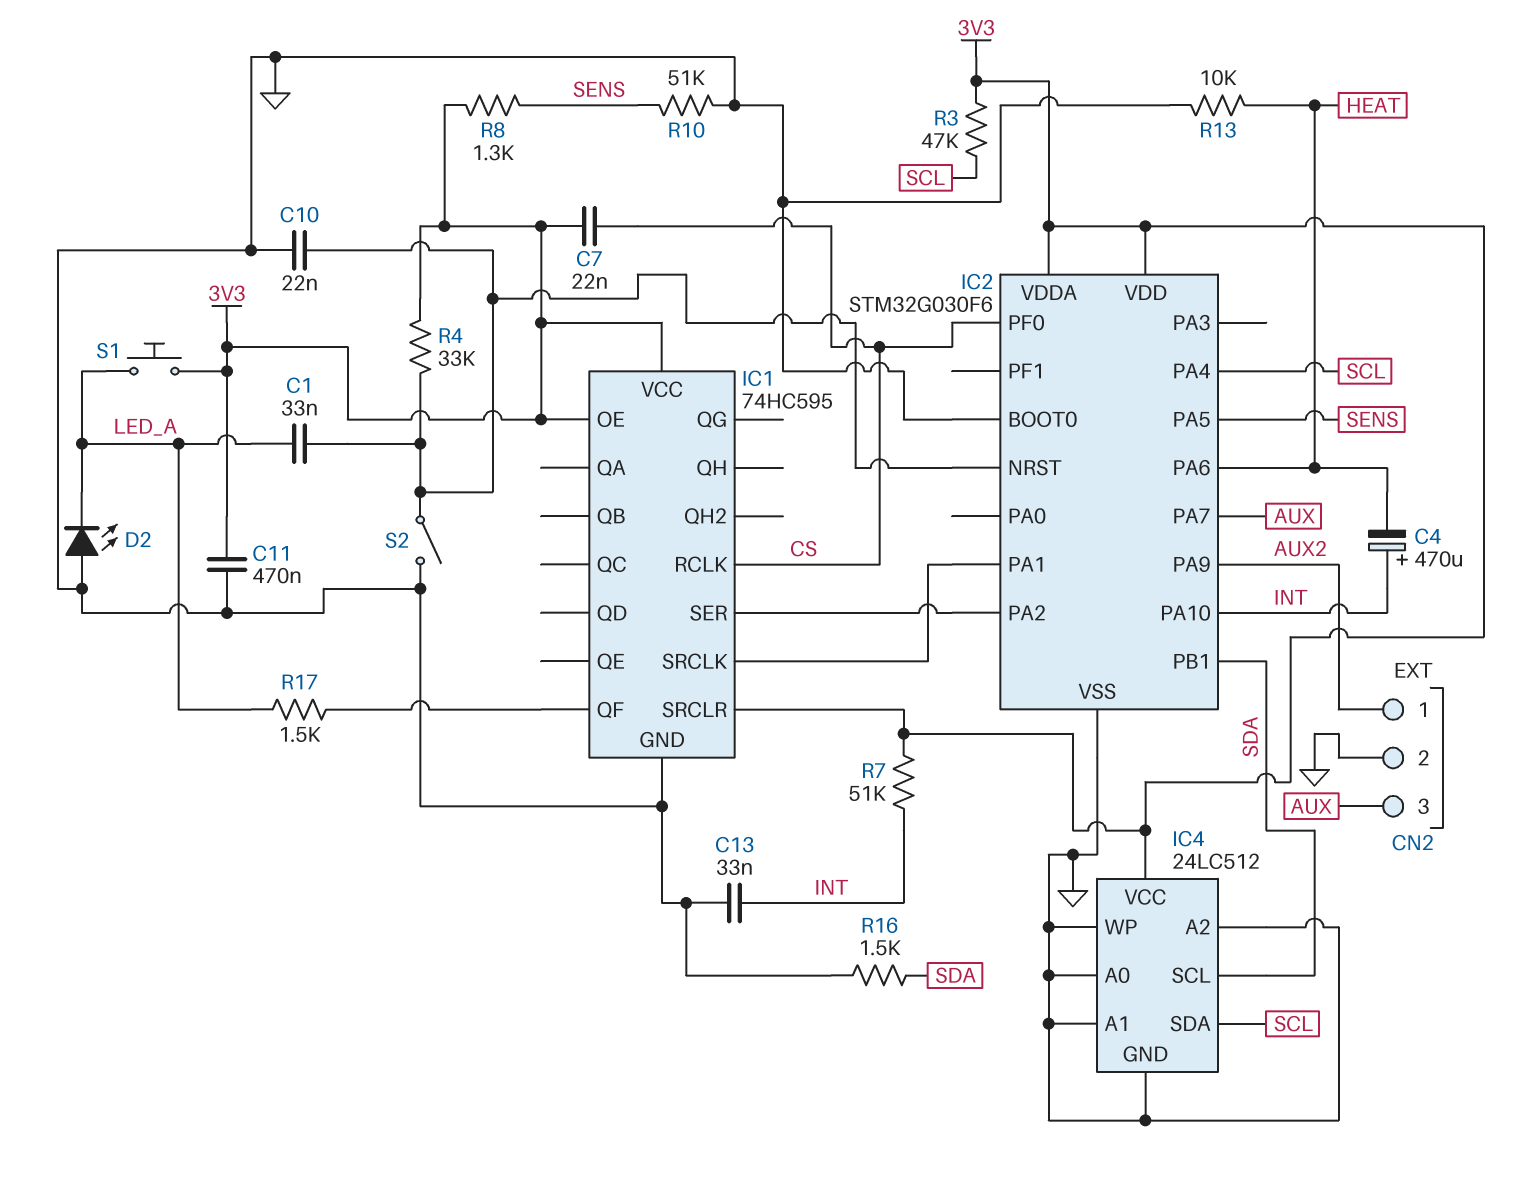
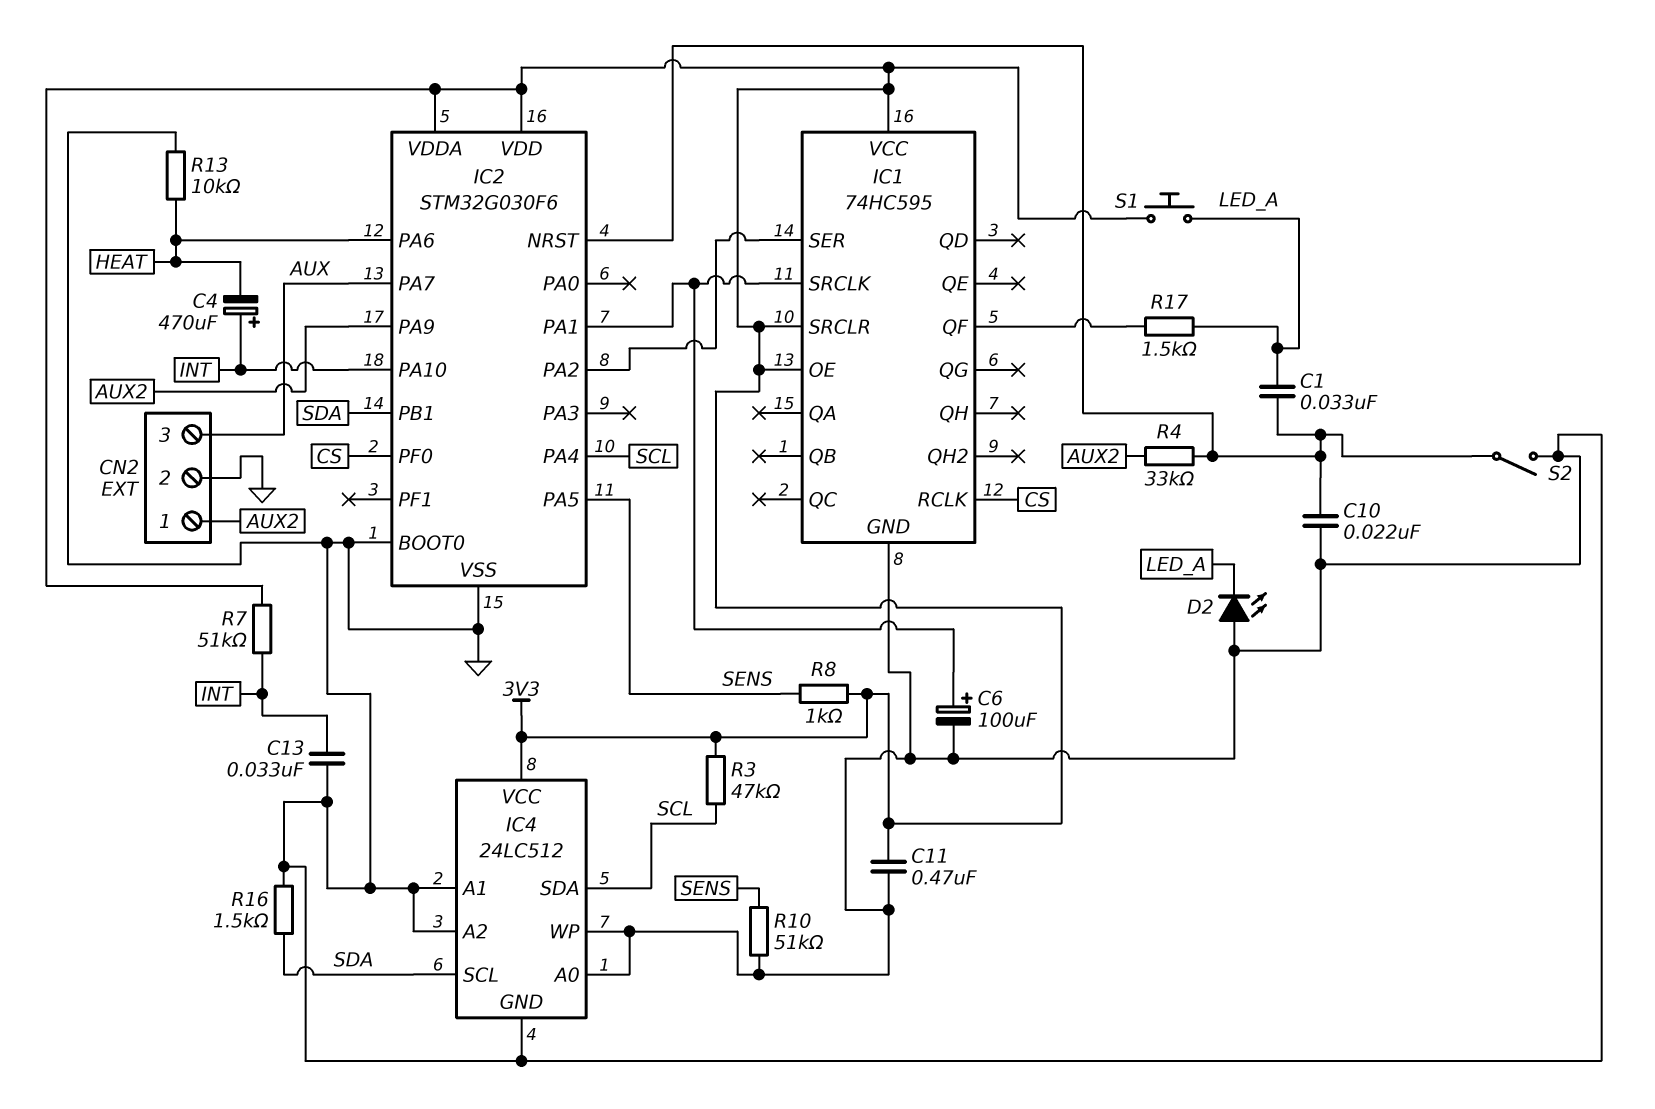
C6: none -> 100uF (plus IC1/SRCLK, minus GND)
C7: 22nF (3V3, CS) -> none
R4: 33k (3V3, IC2/NRST) -> 33k (AUX2, IC2/NRST)
R8: 1.3k (3V3, SENS) -> 1k (3V3, SENS)

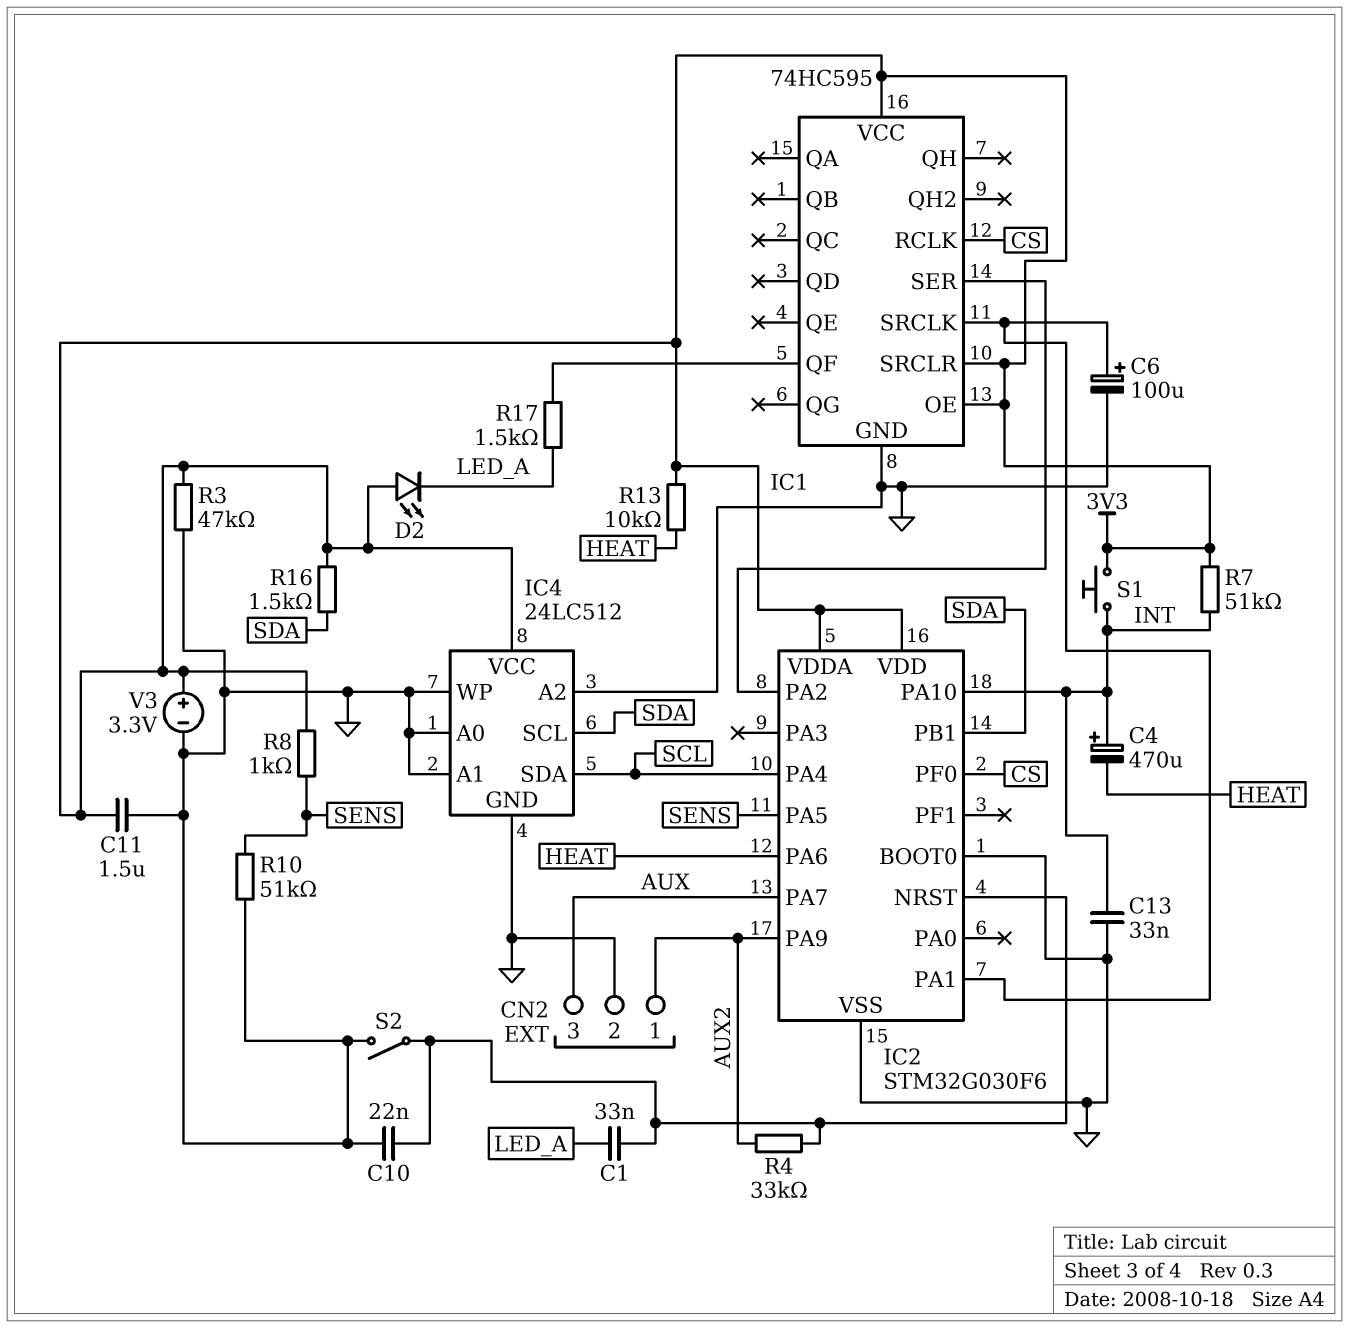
C11: 470nF (3V3, GND) -> 1.5uF (3V3, GND)
D2: LED (A GND, K LED_A) -> LED (A 3V3, K LED_A)
R3: 47k (3V3, SCL) -> 47k (3V3, GND)
R13: 10k (GND, HEAT) -> 10k (3V3, HEAT)
R16: 1.5k (GND, SDA) -> 1.5k (3V3, SDA)
S1: button (3V3, LED_A) -> button (3V3, INT)
V3: none -> 3.3V (plus 3V3, minus GND)

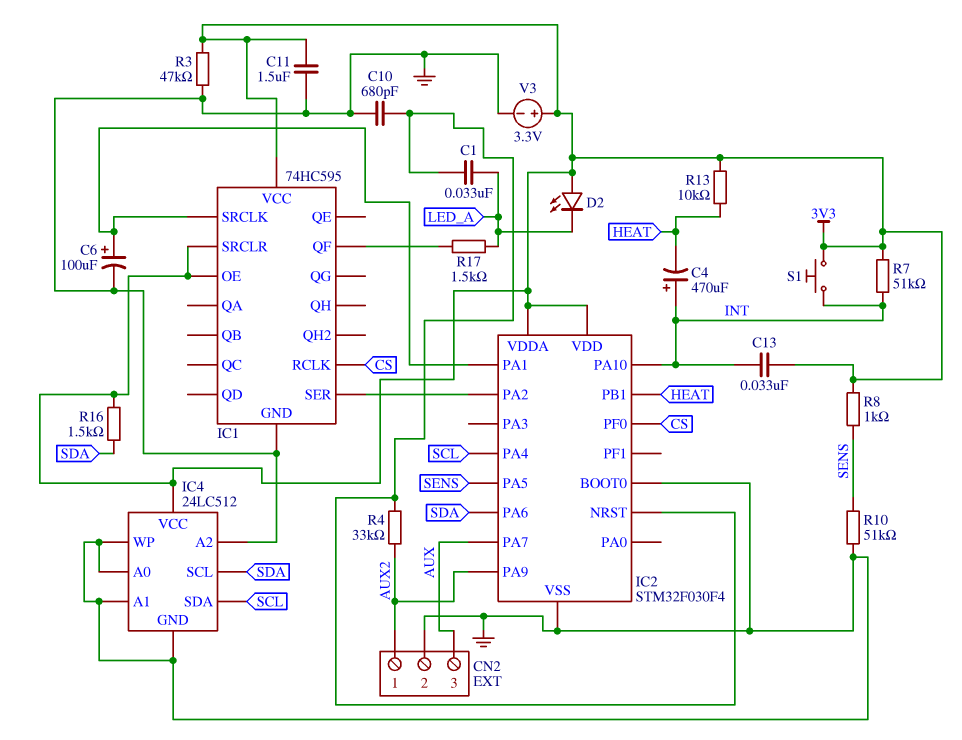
C10: 22nF (GND, IC2/NRST) -> 680pF (GND, IC2/NRST)
C13: 33nF (GND, INT) -> 33nF (3V3, INT)
IC2: STM32G030F6 -> STM32F030F4
IC2 pin PA6: HEAT -> SDA
IC2 pin PB1: SDA -> HEAT
S2: switch (GND, IC2/NRST) -> none

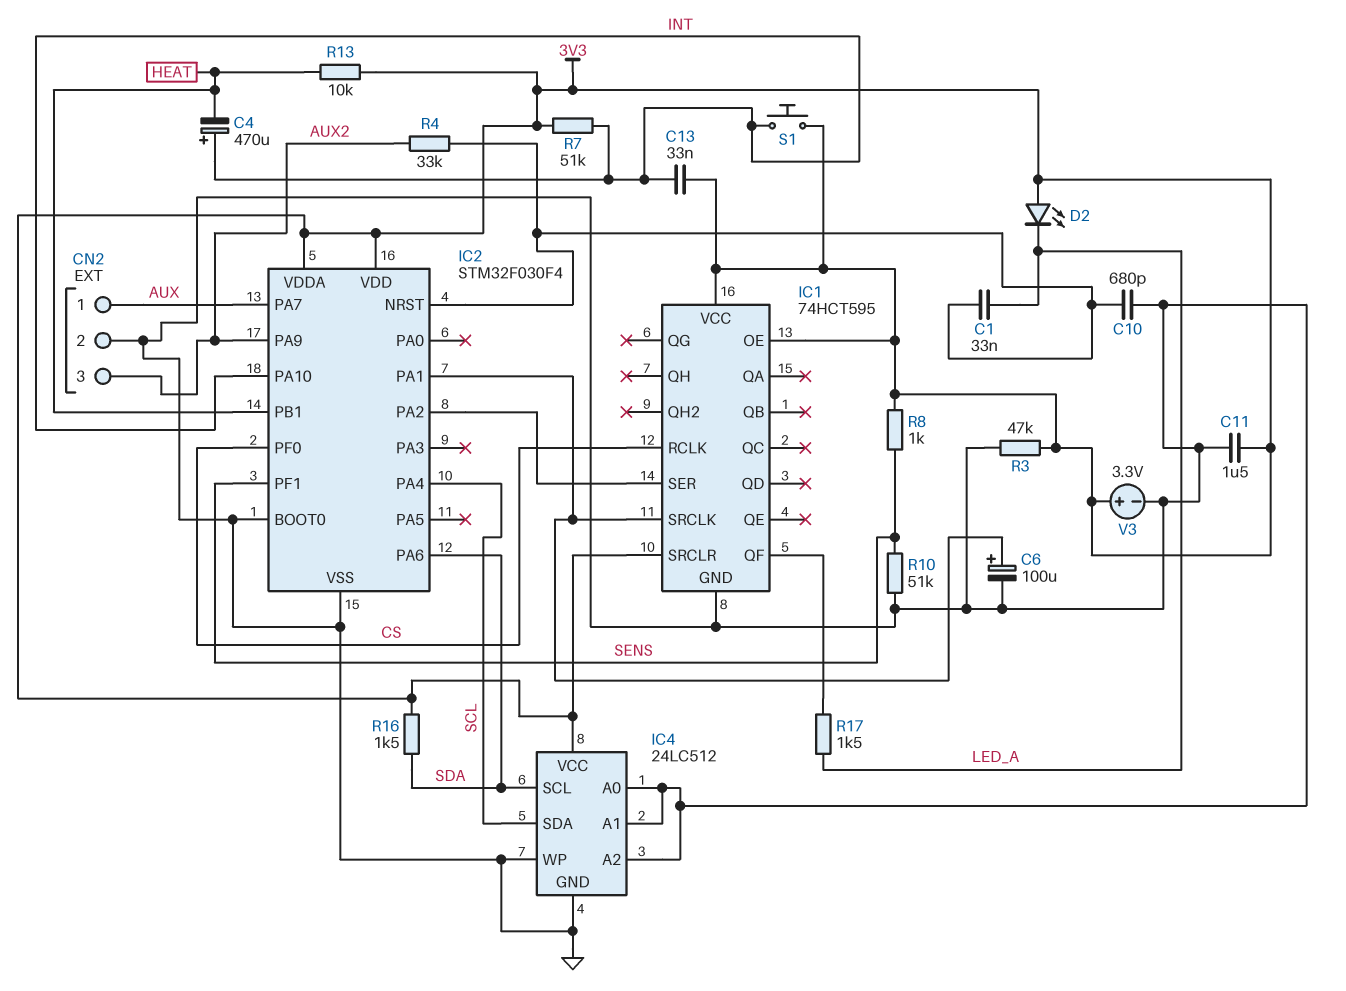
CN2 pin 1: AUX2 -> AUX
CN2 pin 3: AUX -> AUX2
IC1: 74HC595 -> 74HCT595
IC2 pin PA5: SENS -> none
IC2 pin PF1: none -> SENS

